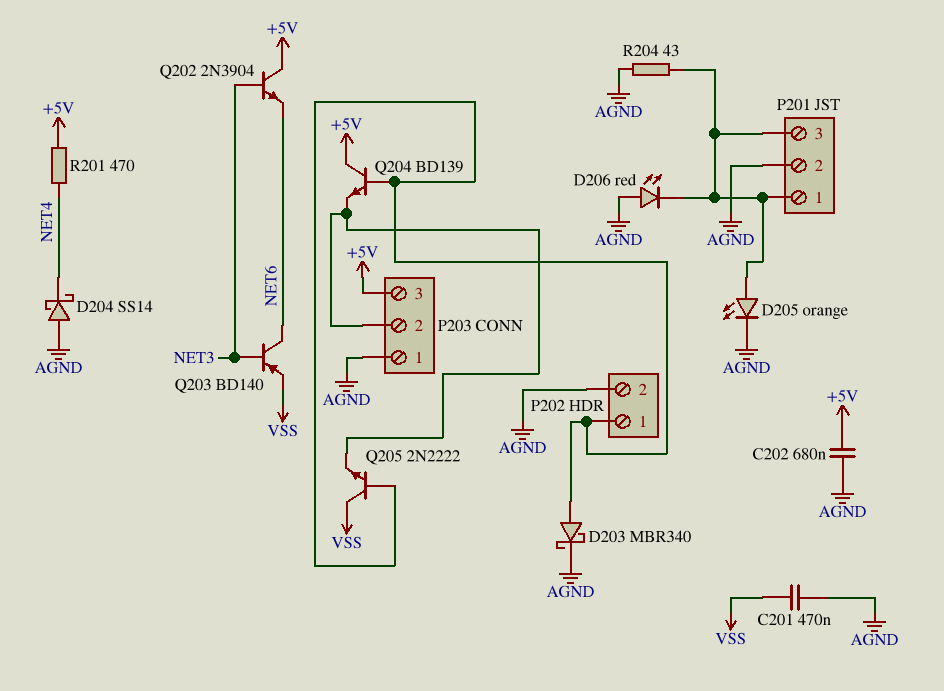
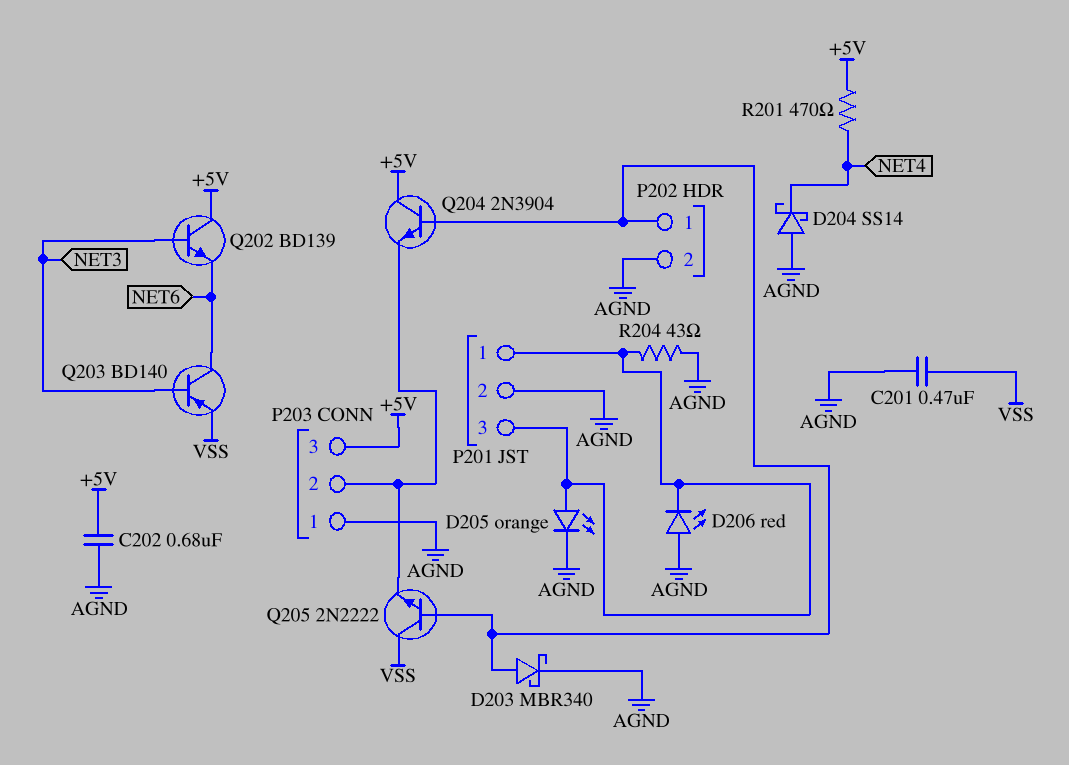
Q202: NPN 2N3904 (B NET3, C +5V, E NET6) -> NPN BD139 (B NET3, C +5V, E NET6)
Q204: NPN BD139 (B P202/1, C +5V, E P203/2) -> NPN 2N3904 (B P202/1, C +5V, E P203/2)

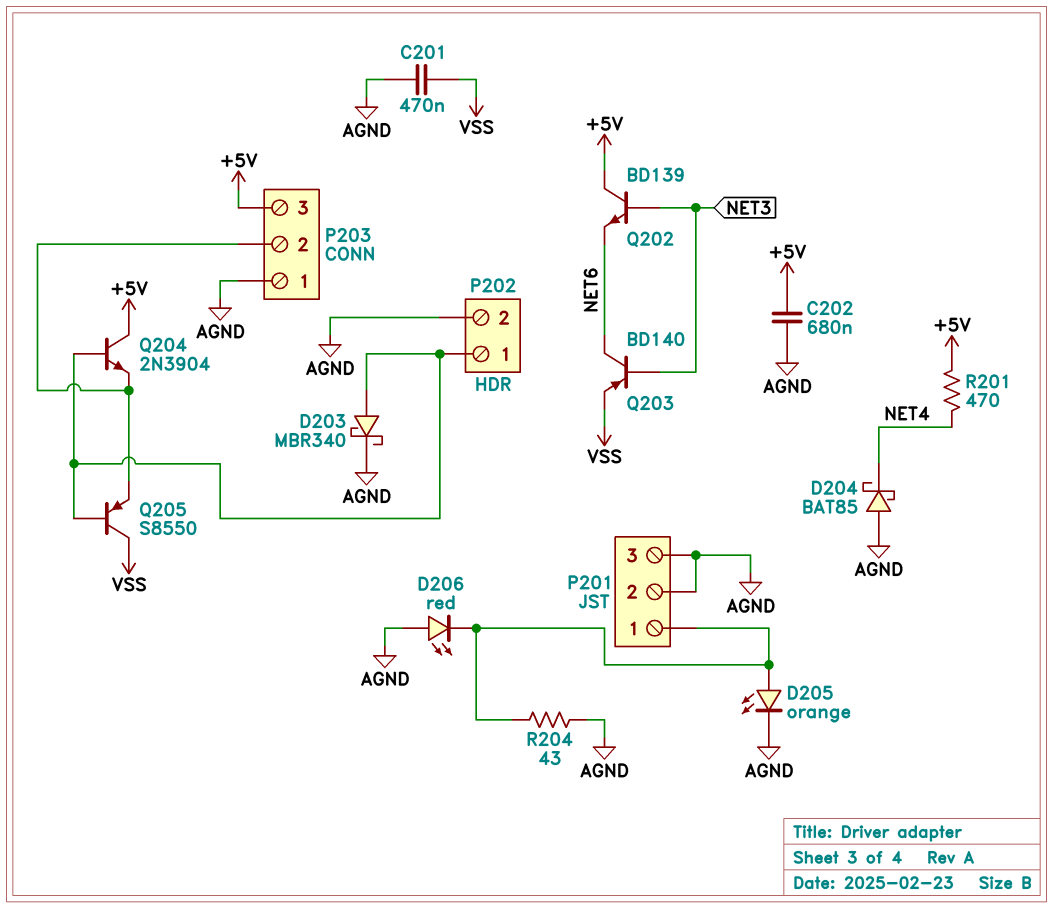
D204: schottky SS14 (A AGND, K NET4) -> schottky BAT85 (A AGND, K NET4)
P201 pin 3: P201/1 -> AGND
Q205: NPN 2N2222 (B P202/1, C VSS, E P203/2) -> PNP S8550 (B P202/1, C VSS, E P203/2)

